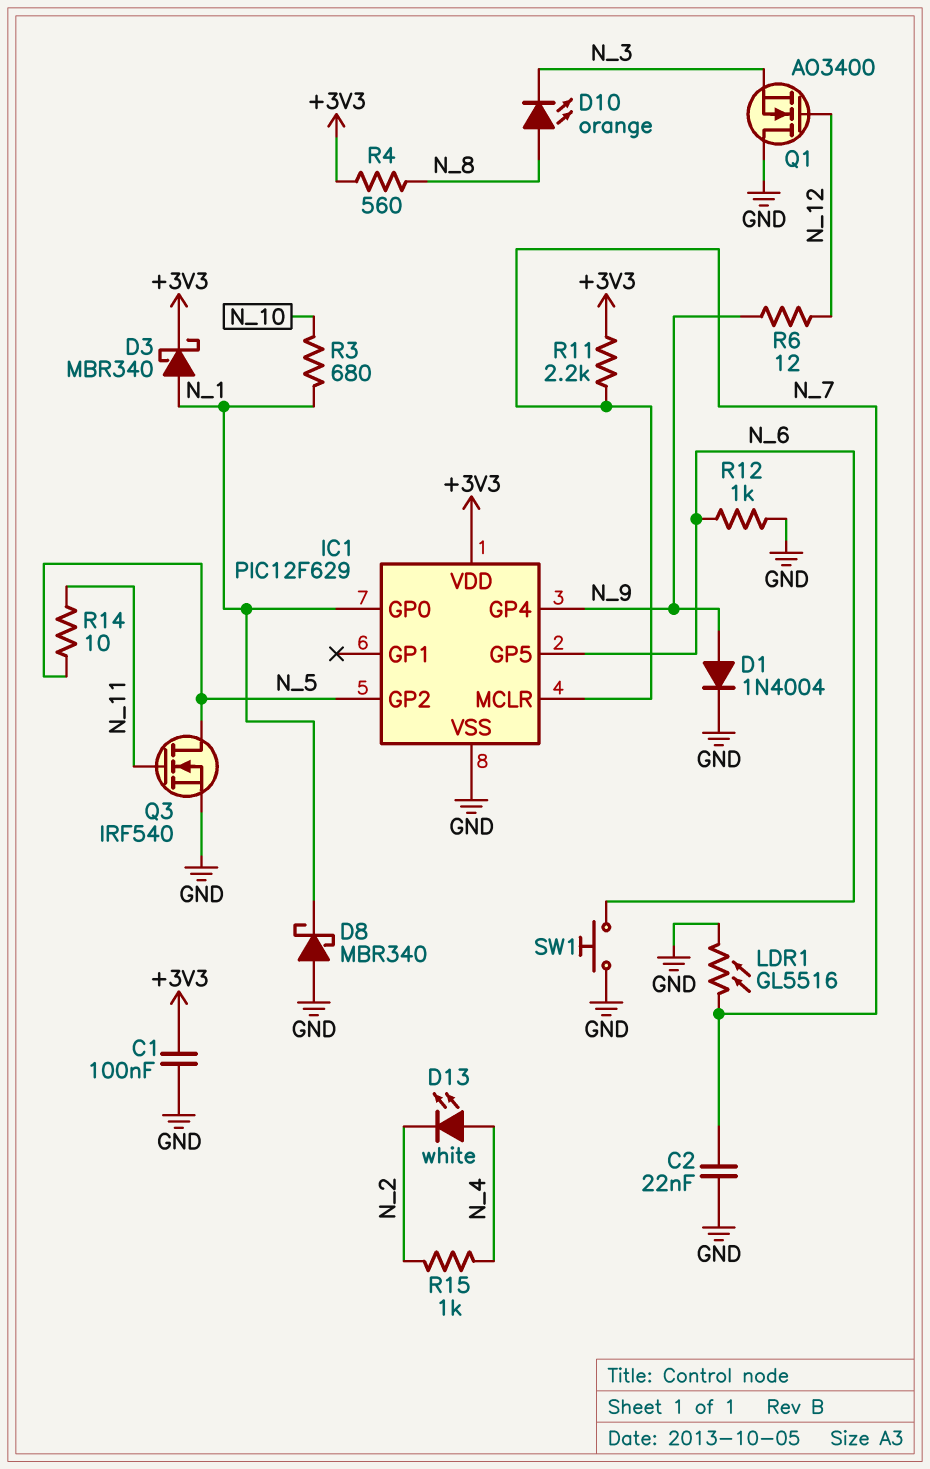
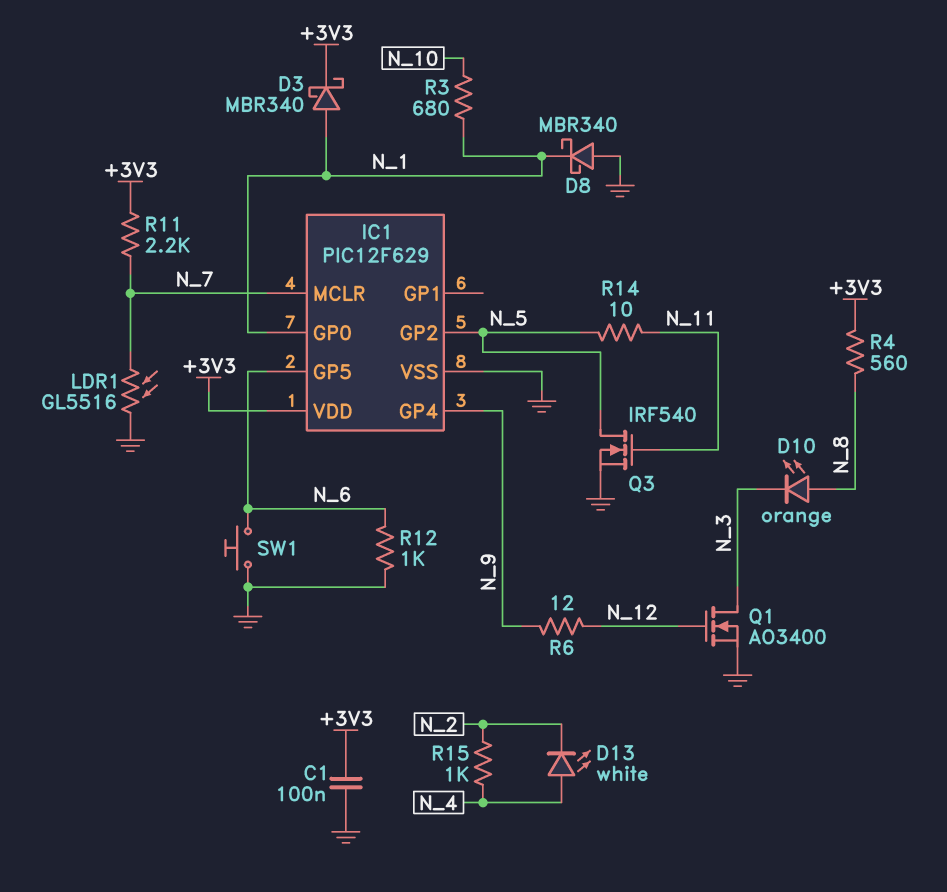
C2: 22nF (GND, N_7) -> none
D1: diode 1N4004 (A N_9, K GND) -> none
Q1: NMOS AO3400 (G N_12, D GND, S N_3) -> NMOS AO3400 (G N_12, D N_3, S GND)

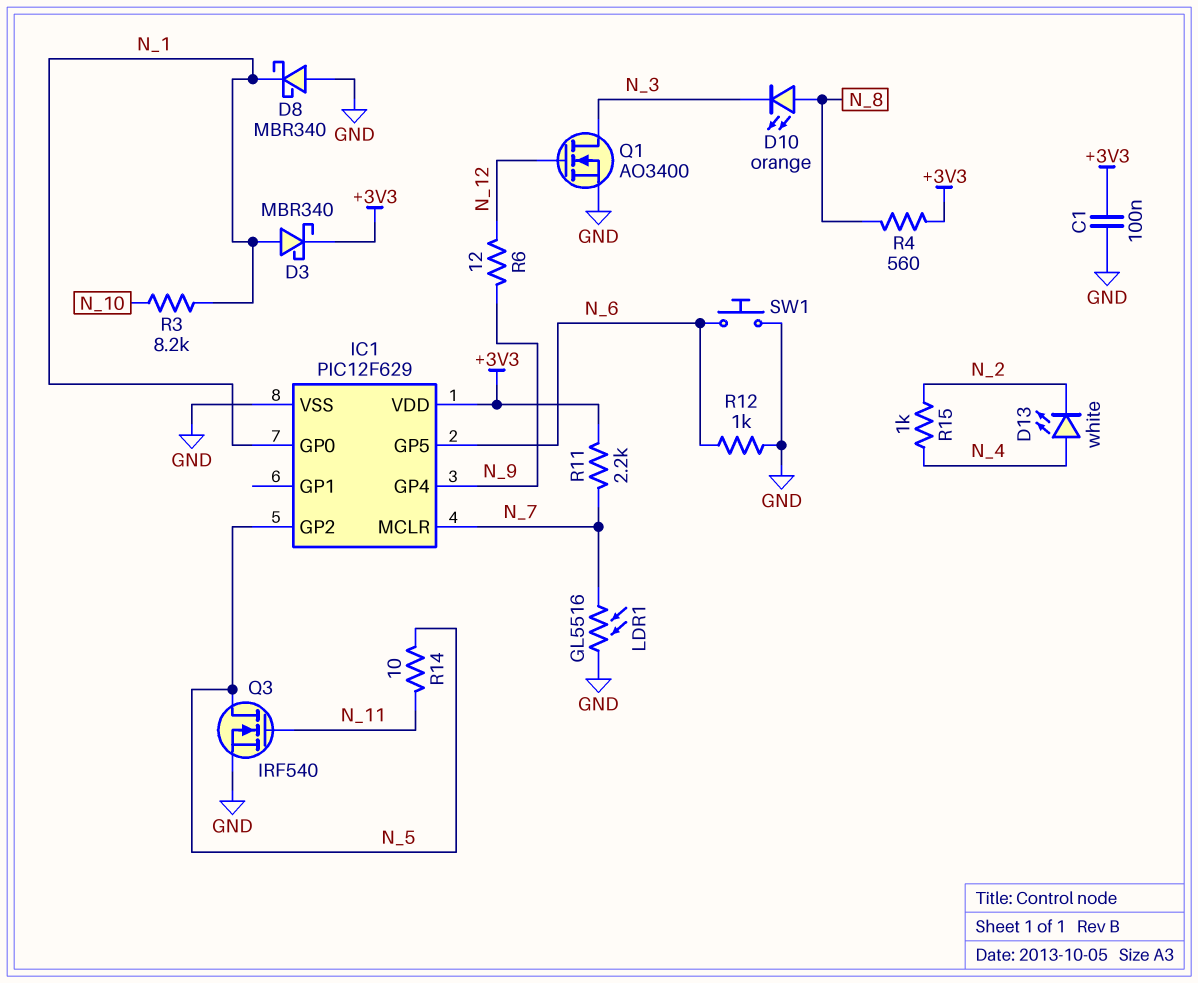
R3: 680 (N_1, N_10) -> 8.2k (N_1, N_10)

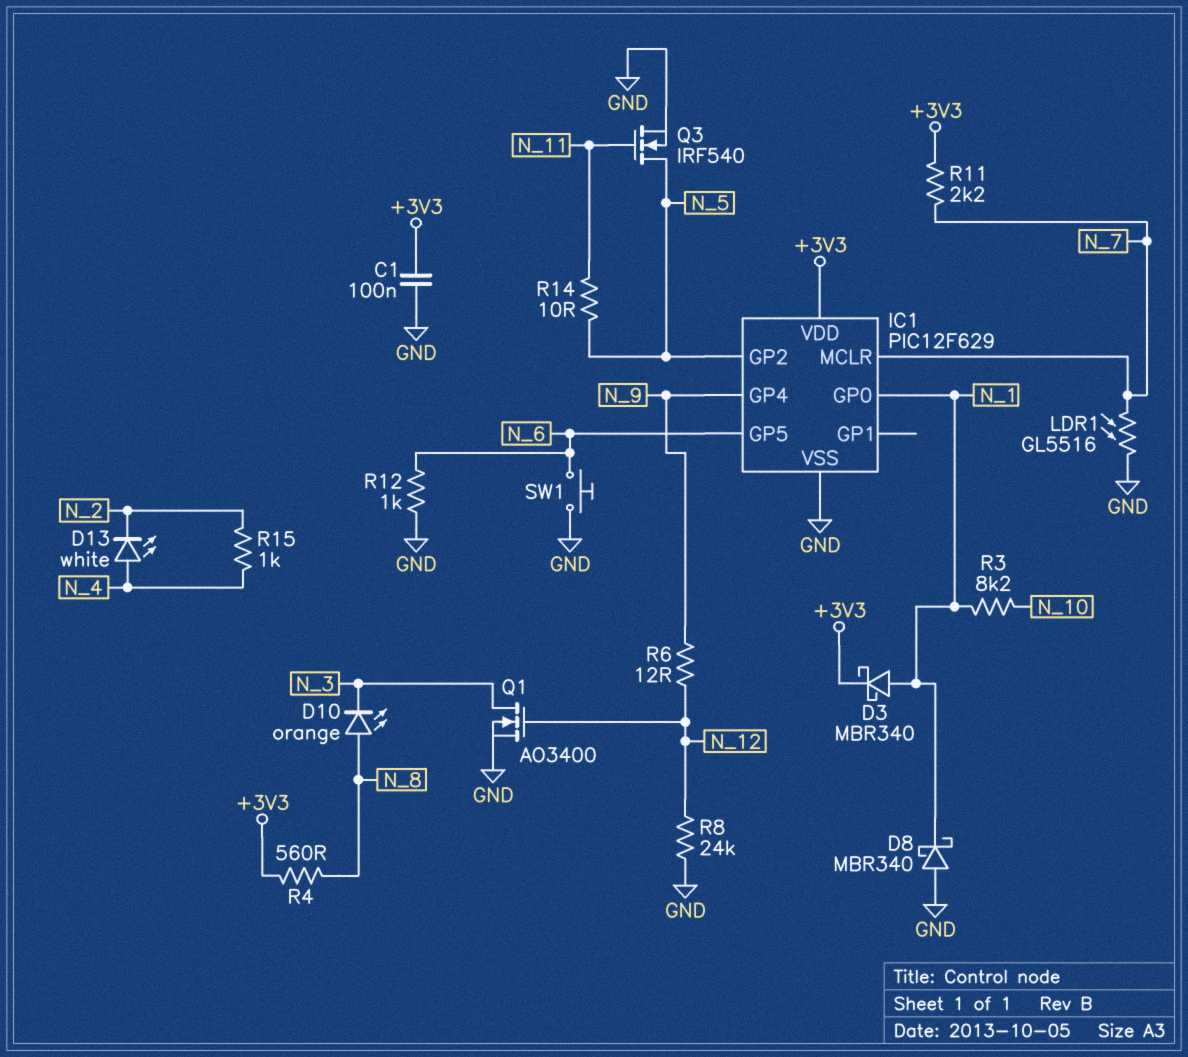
R8: none -> 24k (GND, N_12)

